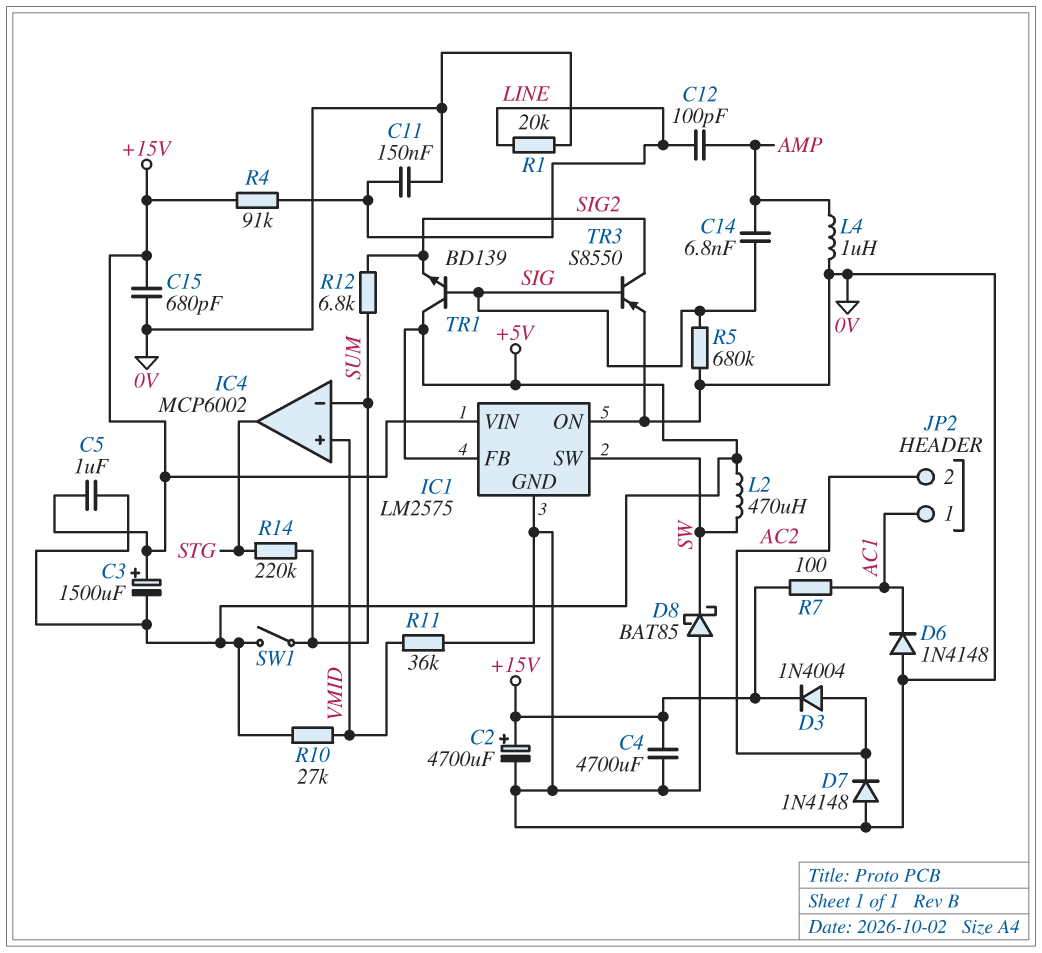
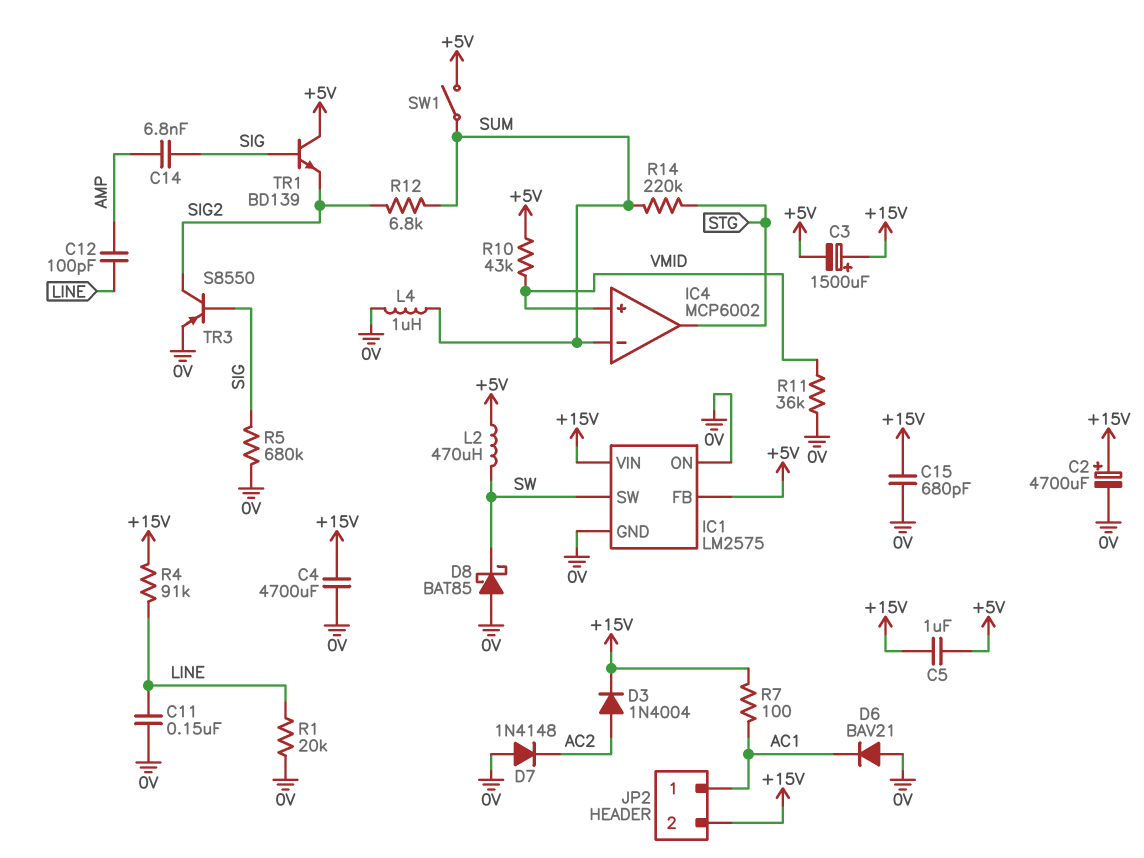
D6: diode 1N4148 (A 0V, K AC1) -> diode BAV21 (A 0V, K AC1)
JP2 pin 2: AC2 -> +15V
L4: 1uH (0V, AMP) -> 1uH (0V, SUM)
R10: 27k (+5V, VMID) -> 43k (+5V, VMID)

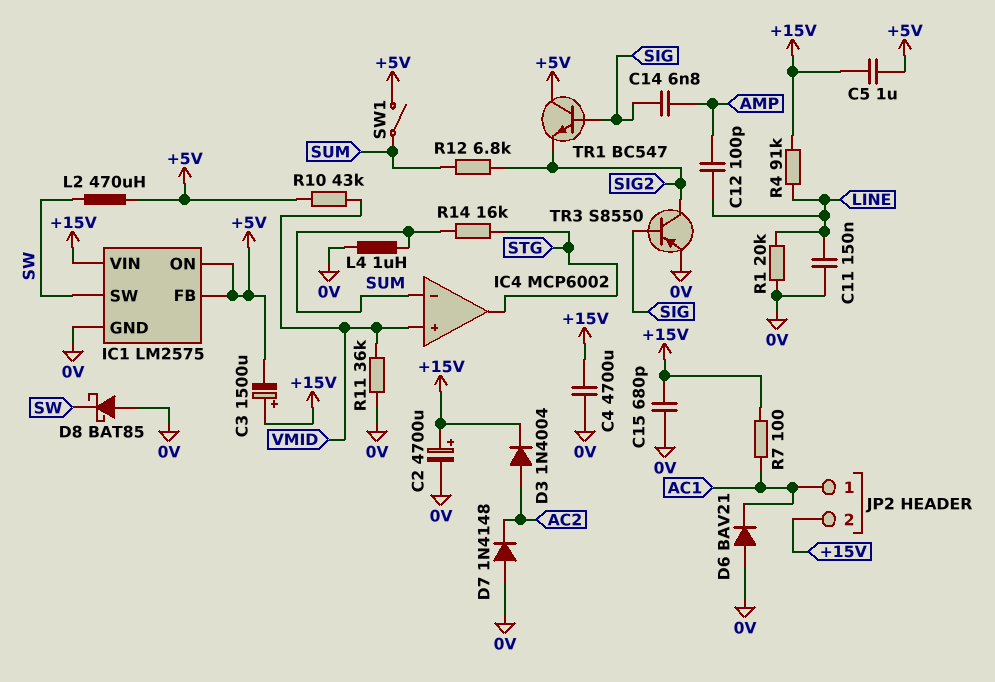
IC1 pin ON: 0V -> +5V
R5: 680k (0V, SIG) -> none
R14: 220k (STG, SUM) -> 16k (STG, SUM)
TR1: NPN BD139 (B SIG, C +5V, E SIG2) -> NPN BC547 (B SIG, C +5V, E SIG2)

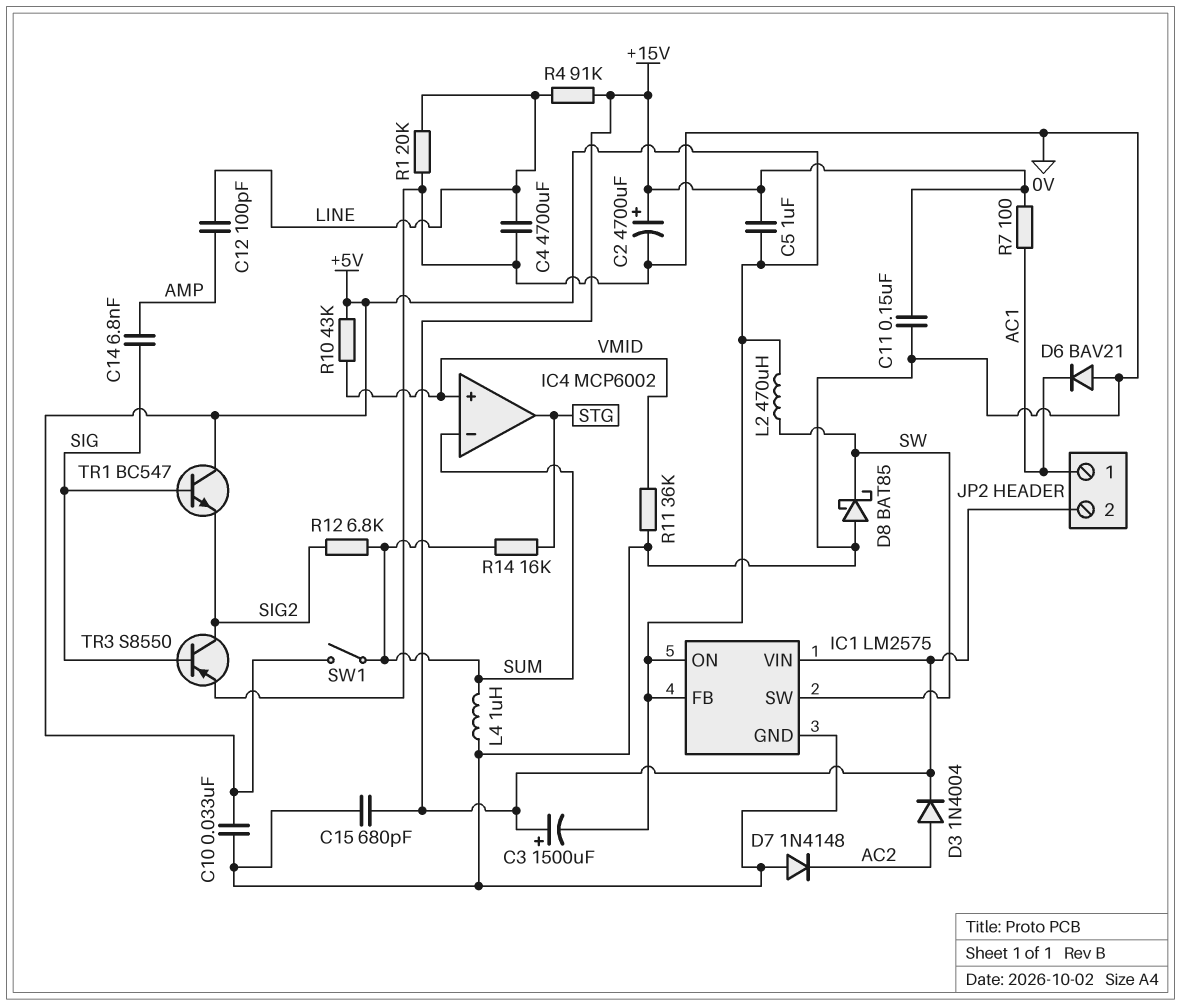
C4: 4700uF (+15V, 0V) -> 4700uF (0V, LINE)
C10: none -> 33nF (+5V, 0V)
C11: 150nF (0V, LINE) -> 150nF (+15V, 0V)

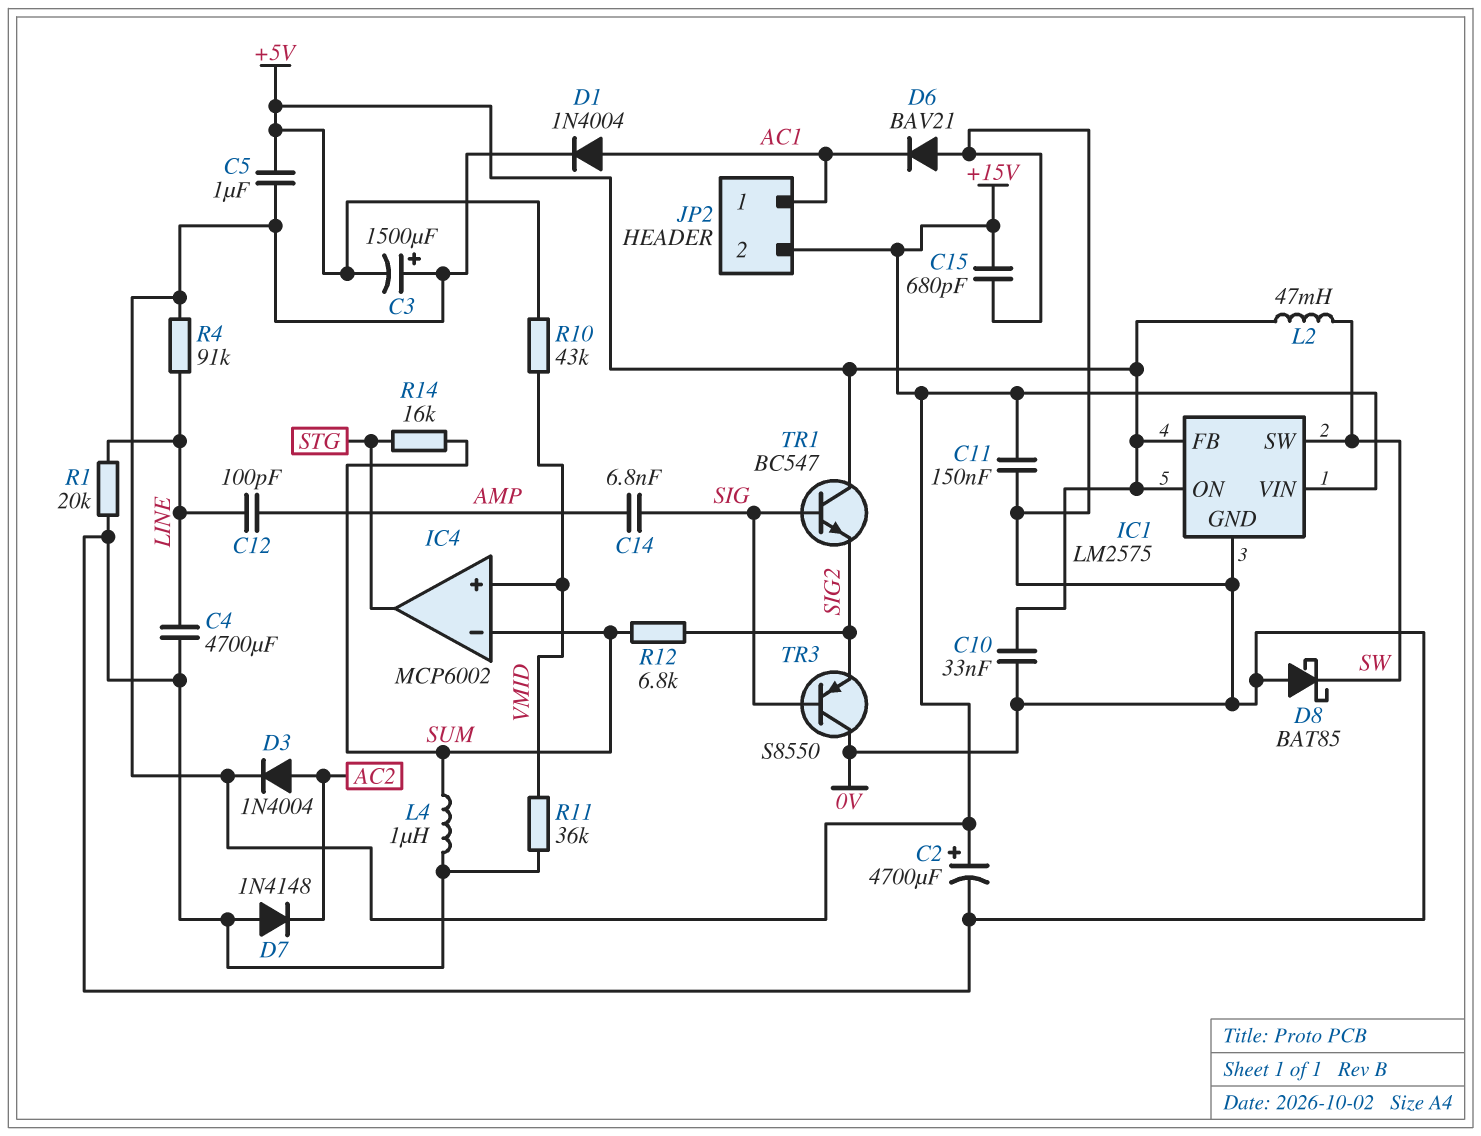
D1: none -> diode 1N4004 (A AC1, K +15V)
L2: 470uH (+5V, SW) -> 47mH (+5V, SW)
R7: 100 (+15V, AC1) -> none
SW1: switch (+5V, SUM) -> none
TR3: PNP S8550 (B SIG, C SIG2, E 0V) -> PNP S8550 (B SIG, C 0V, E SIG2)

